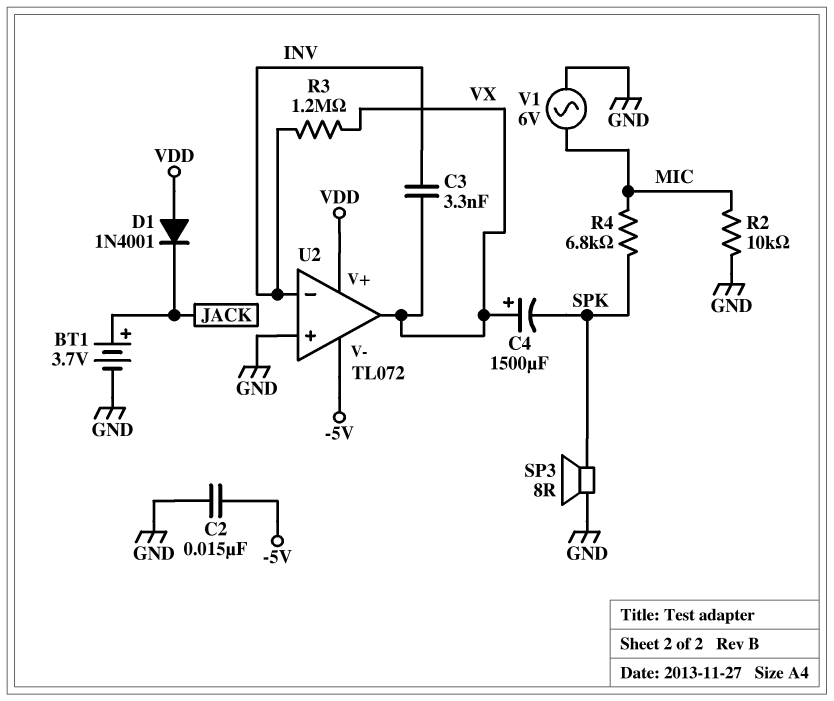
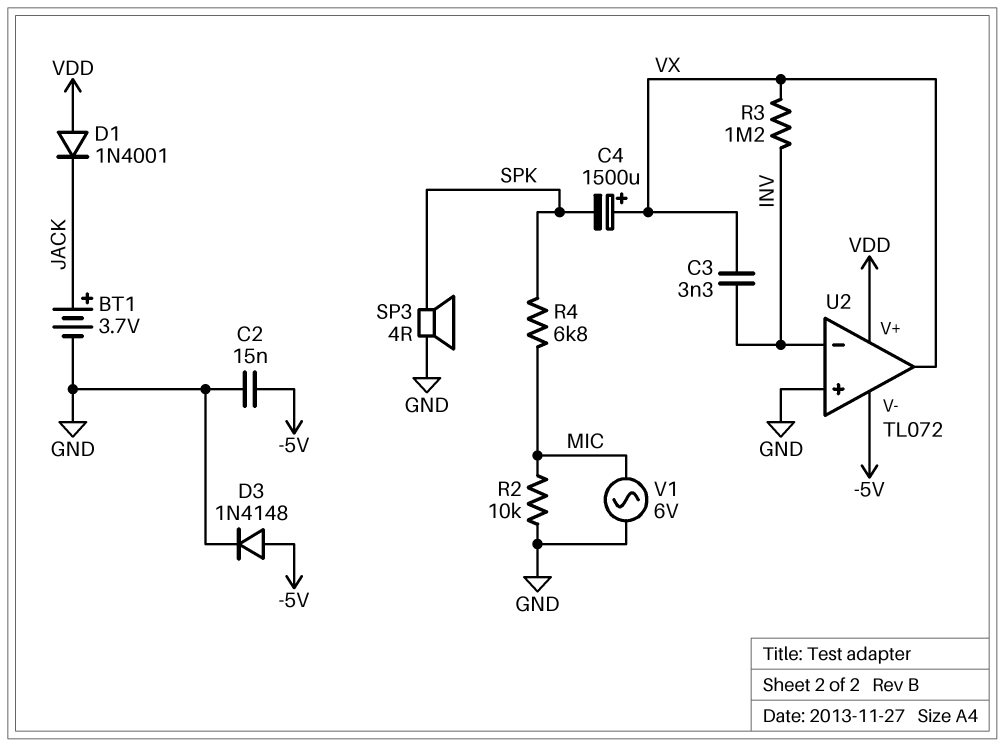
D3: none -> diode 1N4148 (A -5V, K GND)
SP3: speaker 8R (GND, SPK) -> speaker 4R (GND, SPK)

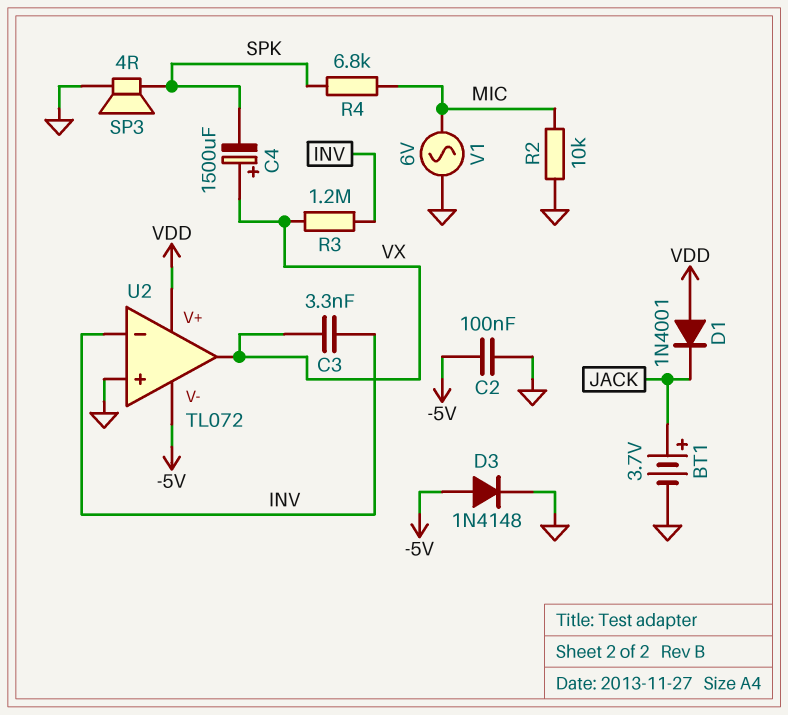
C2: 15nF (-5V, GND) -> 100nF (-5V, GND)

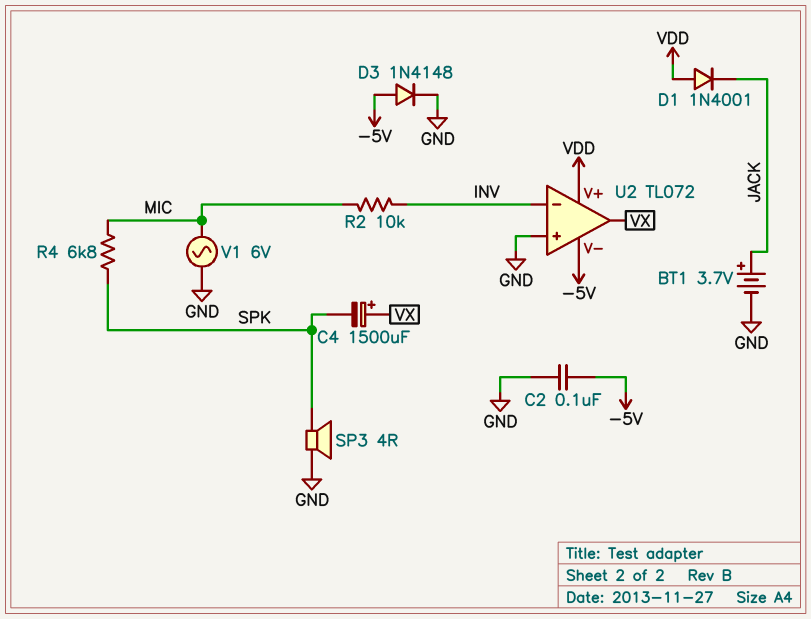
C3: 3.3nF (INV, VX) -> none
R2: 10k (GND, MIC) -> 10k (INV, MIC)
R3: 1.2M (INV, VX) -> none

